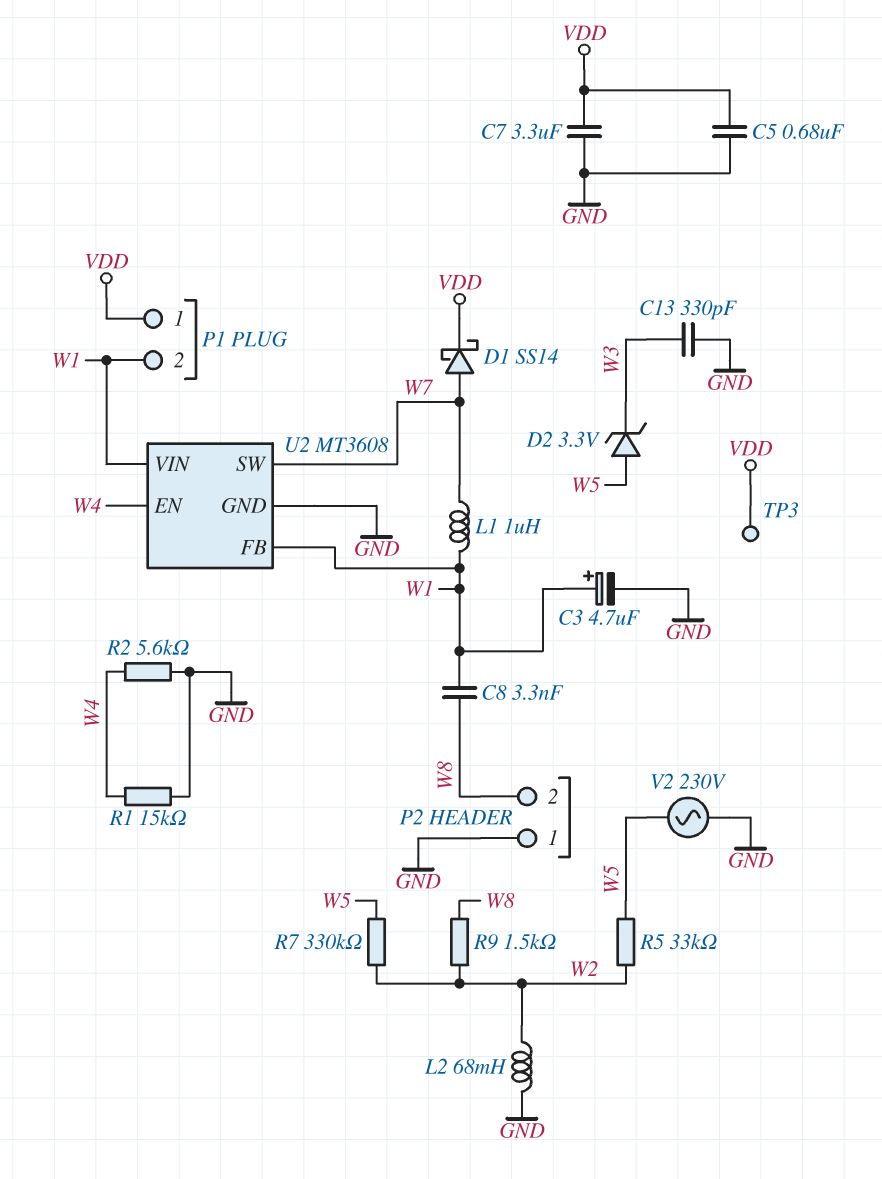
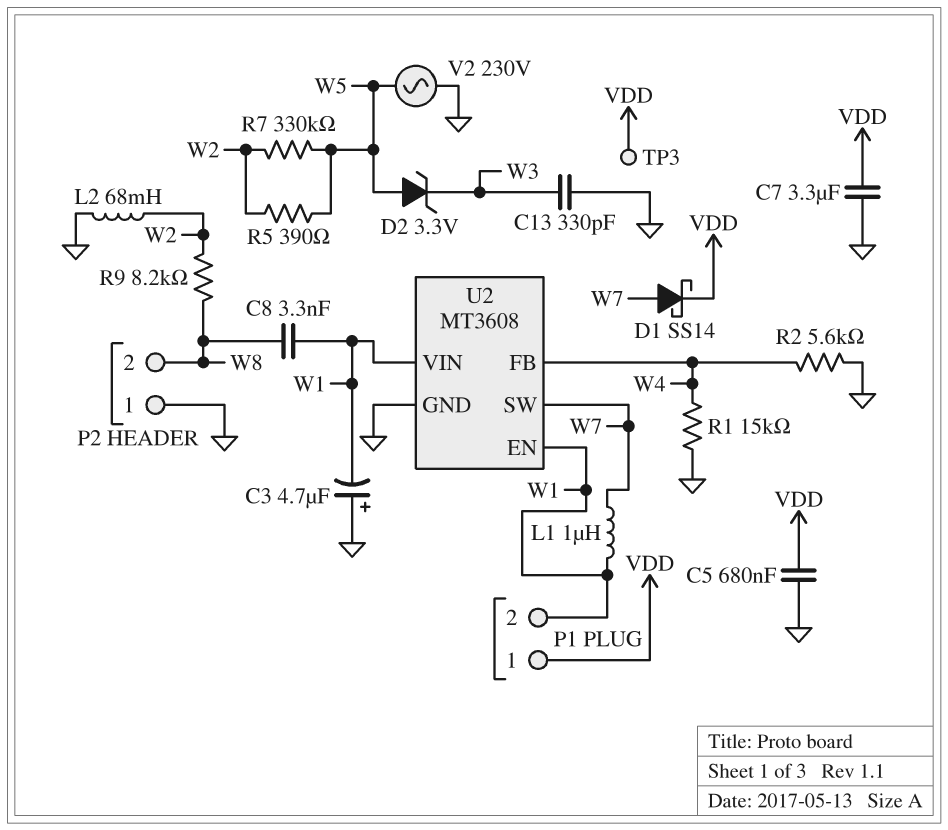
C3: 4.7uF (plus W1, minus GND) -> 4.7uF (plus GND, minus W1)
R5: 33k (W2, W5) -> 390 (W2, W5)
R9: 1.5k (W2, W8) -> 8.2k (W2, W8)
U2 pin EN: W4 -> W1
U2 pin FB: W1 -> W4

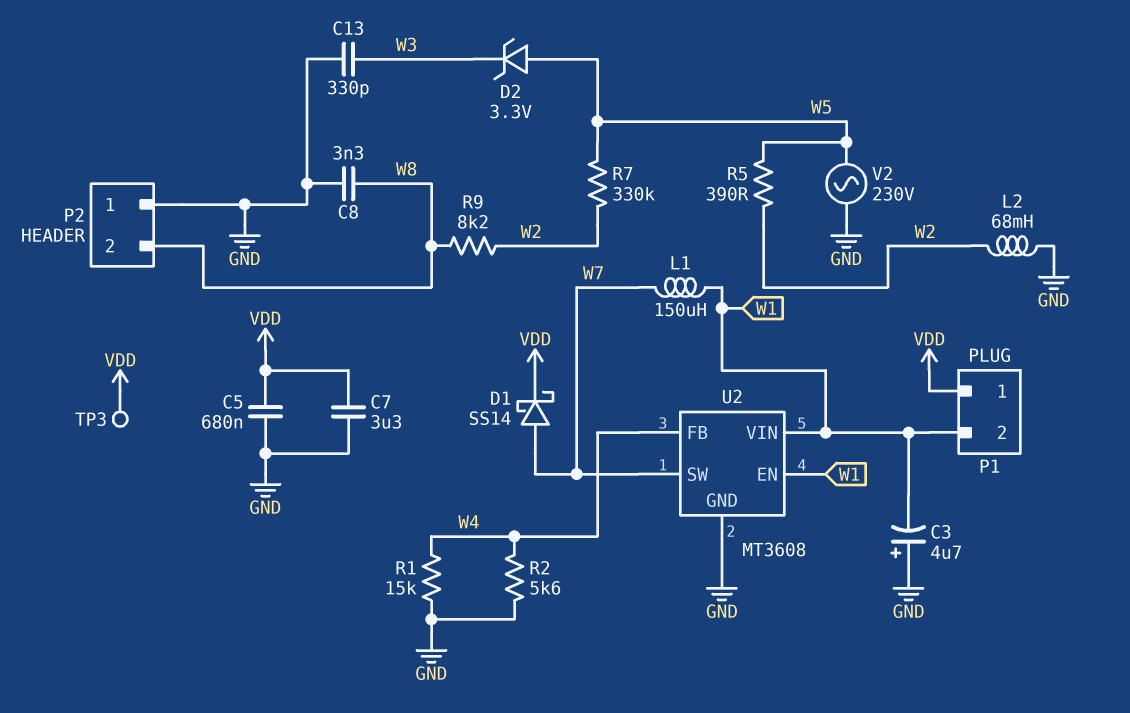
C8: 3.3nF (W1, W8) -> 3.3nF (GND, W8)
L1: 1uH (W1, W7) -> 150uH (W1, W7)

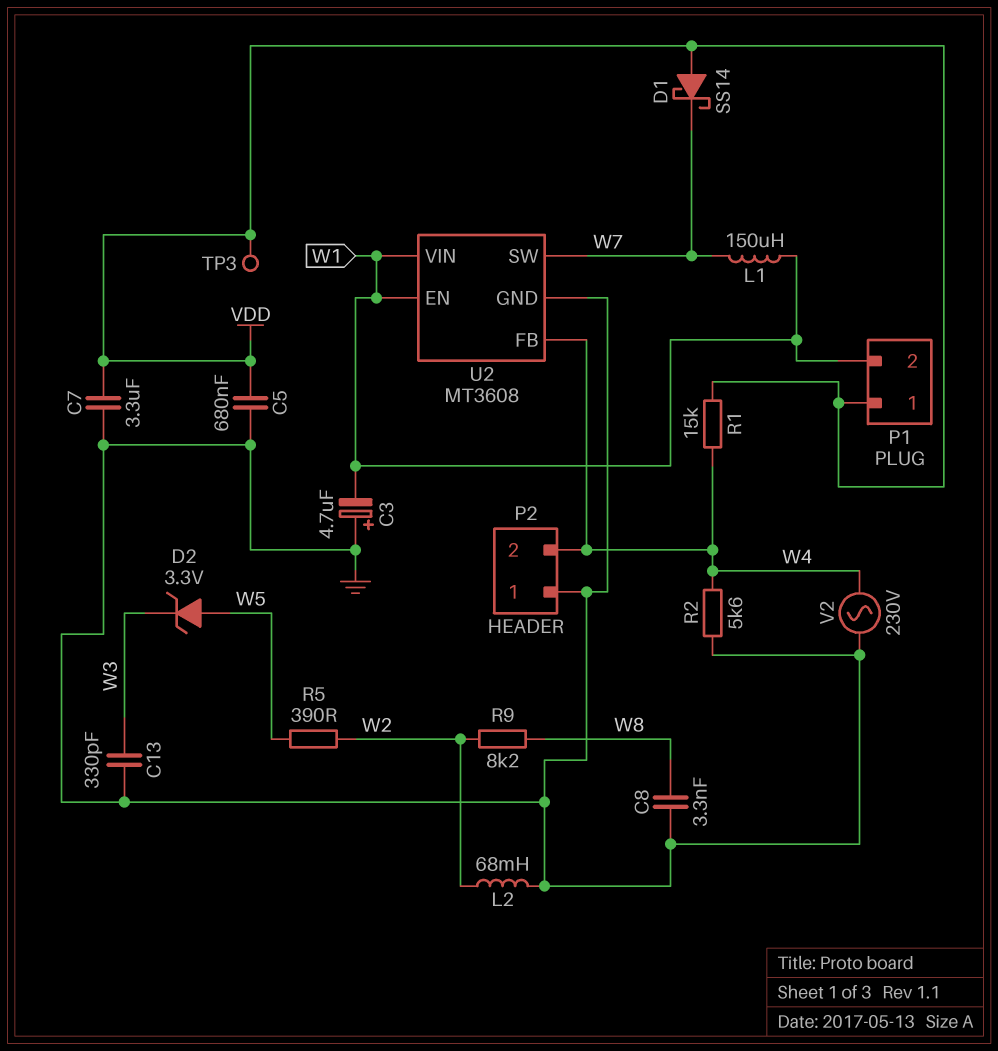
D1: schottky SS14 (A W7, K VDD) -> schottky SS14 (A VDD, K W7)
P2 pin 2: W8 -> W4
R1: 15k (GND, W4) -> 15k (VDD, W4)
R7: 330k (W2, W5) -> none
V2: AC 230V (GND, W5) -> AC 230V (GND, W4)

